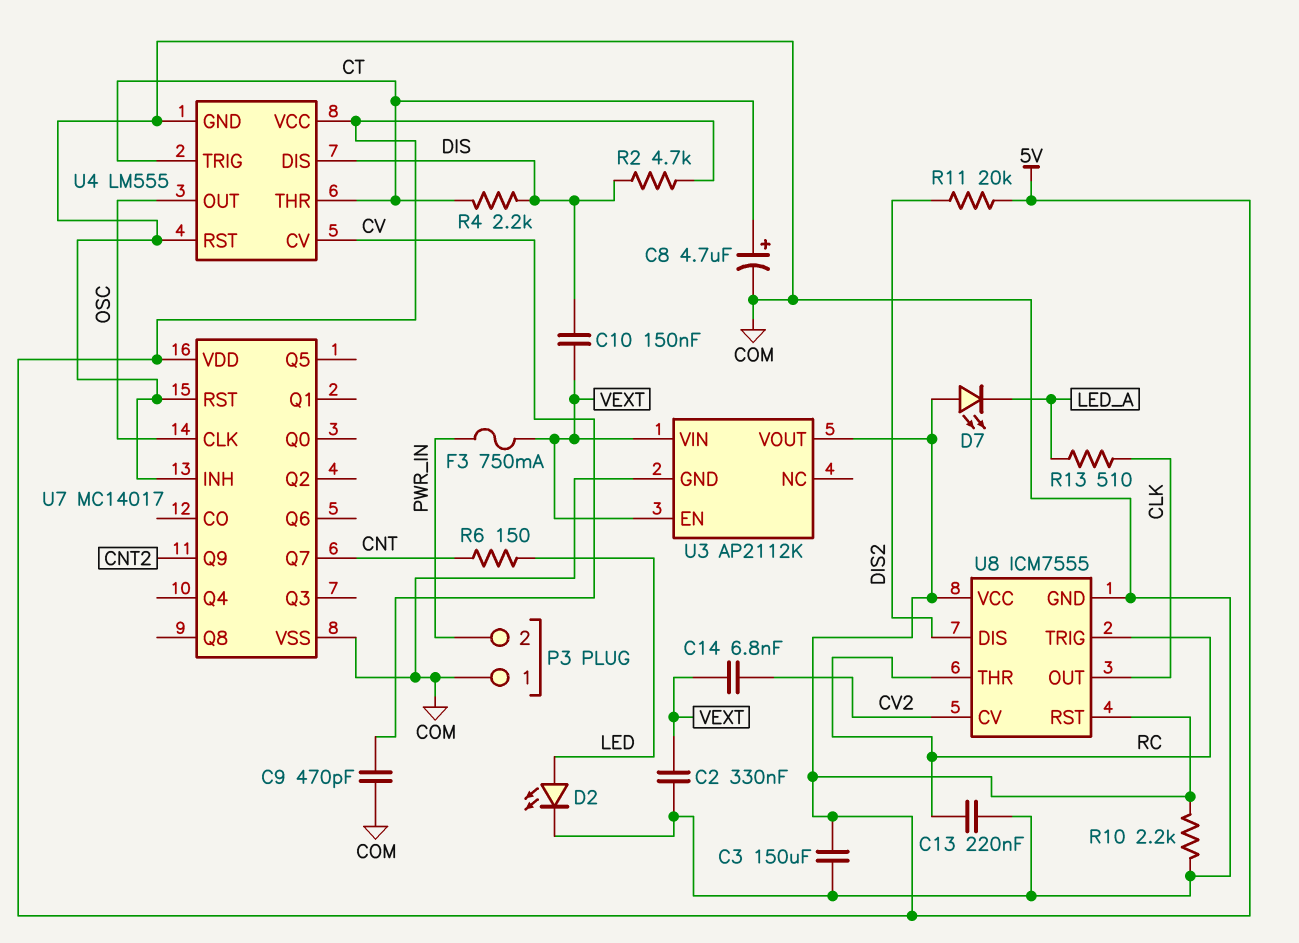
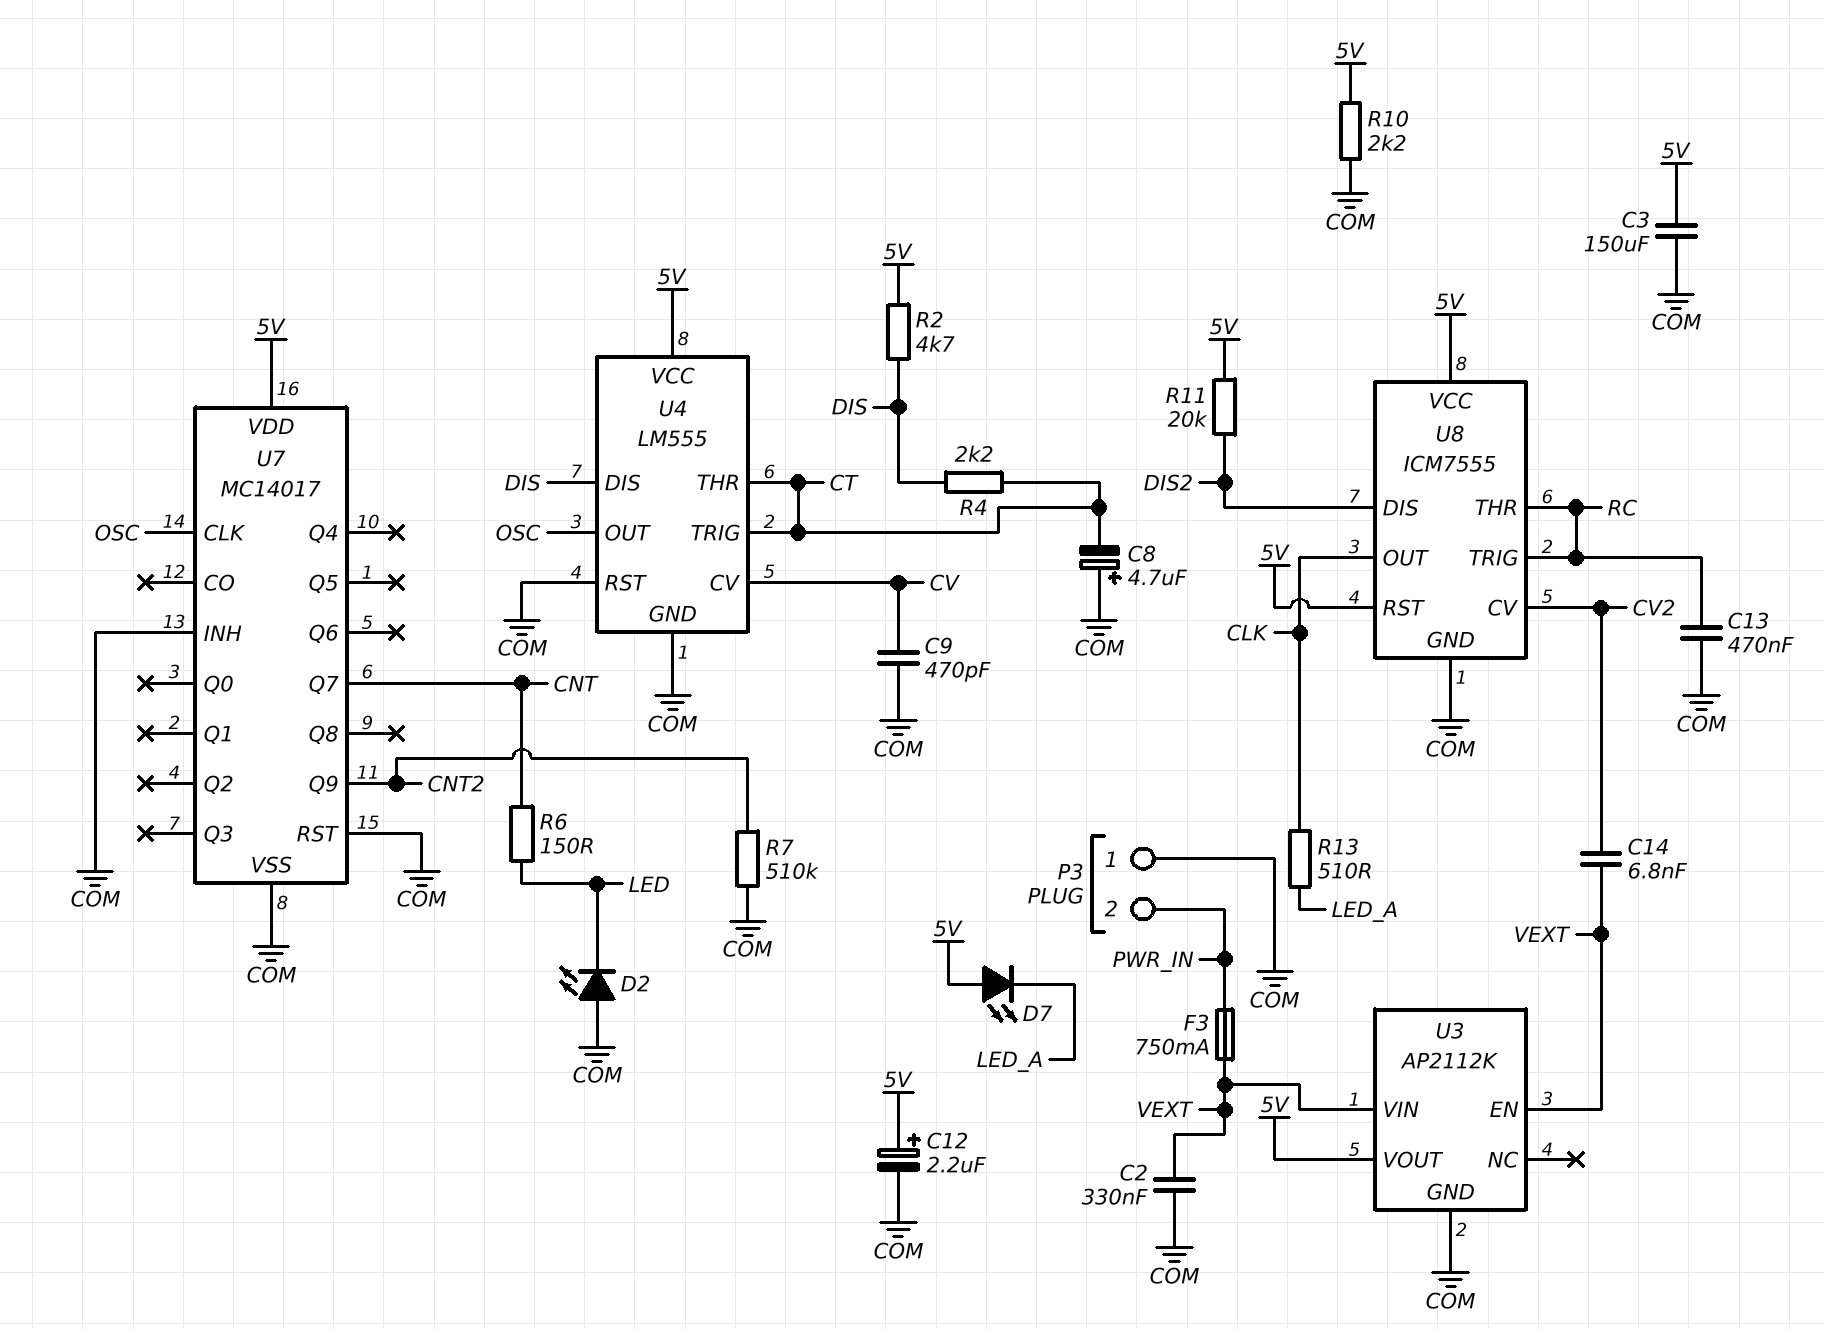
C8: 4.7uF (plus CT, minus COM) -> 4.7uF (plus COM, minus CT)
C10: 150nF (DIS, VEXT) -> none
C12: none -> 2.2uF (plus 5V, minus COM)
C13: 220nF (COM, RC) -> 470nF (COM, RC)
D2: LED (A LED, K COM) -> LED (A COM, K LED)
R7: none -> 510k (CNT2, COM)

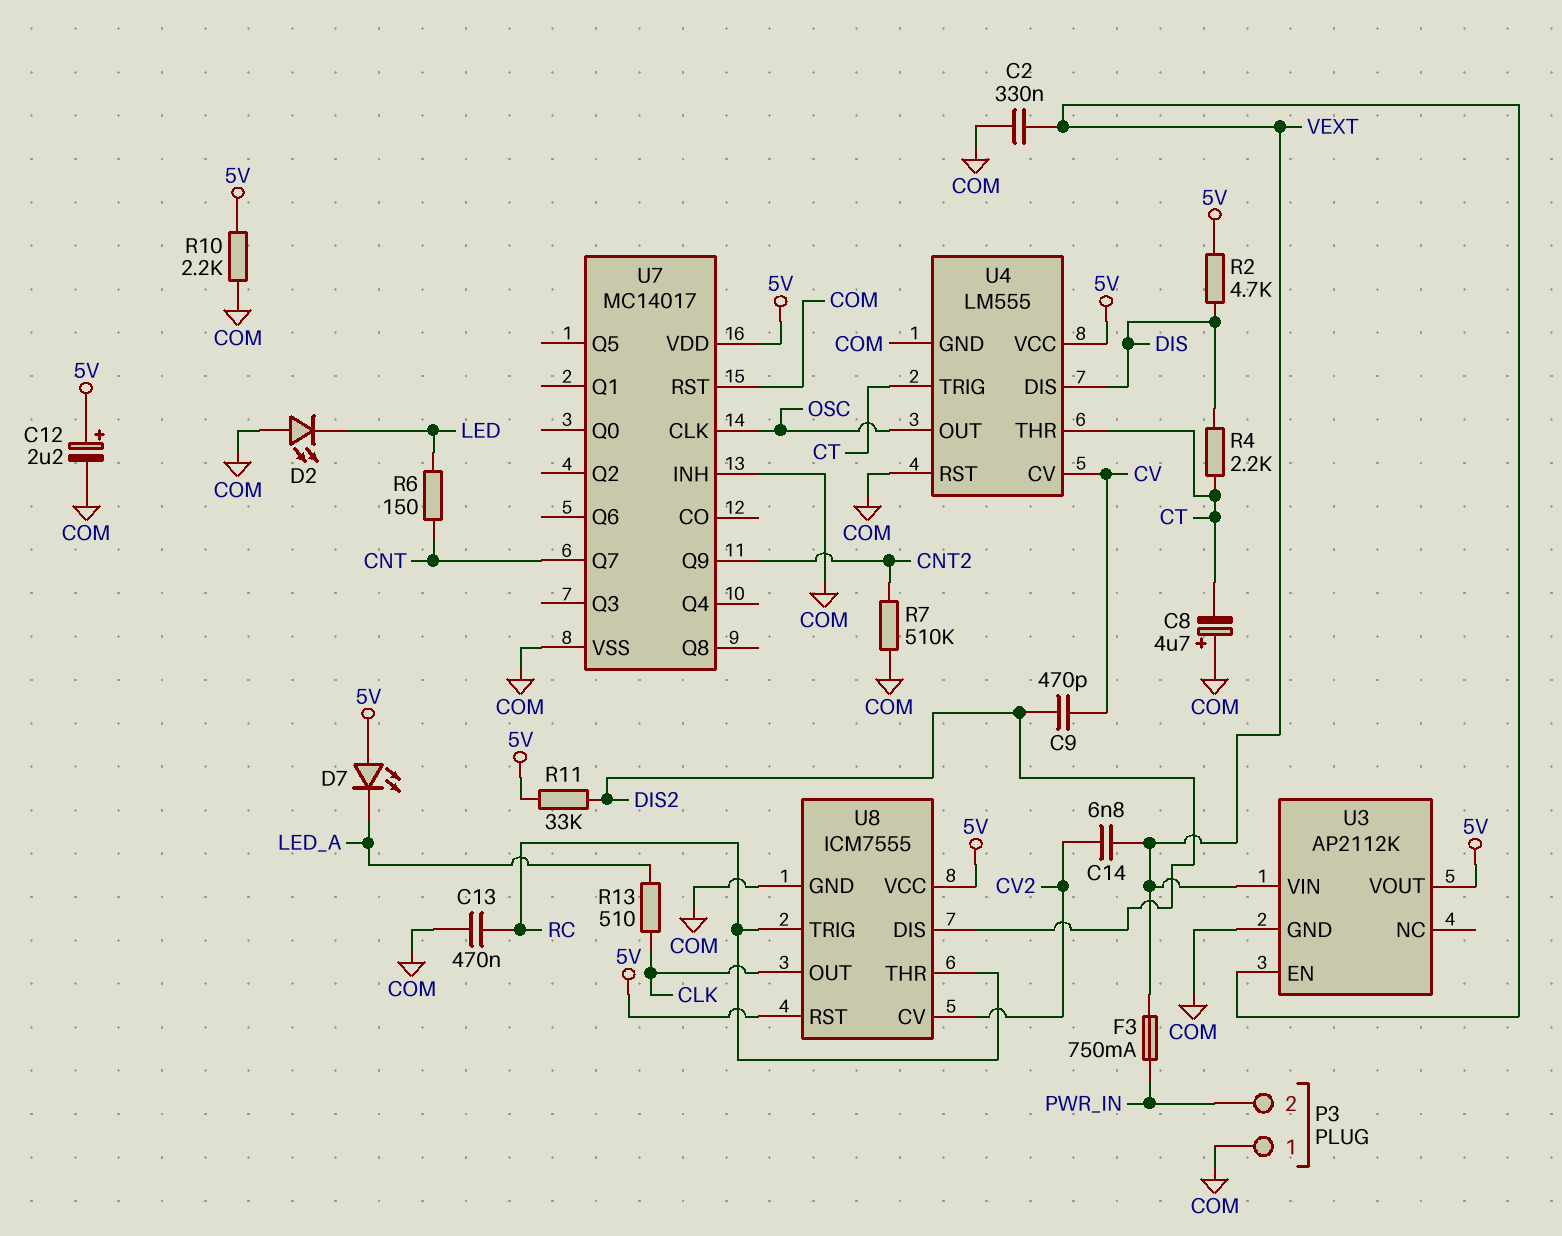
C3: 150uF (5V, COM) -> none
C9: 470pF (COM, CV) -> 470pF (CV, DIS2)
R11: 20k (5V, DIS2) -> 33k (5V, DIS2)

